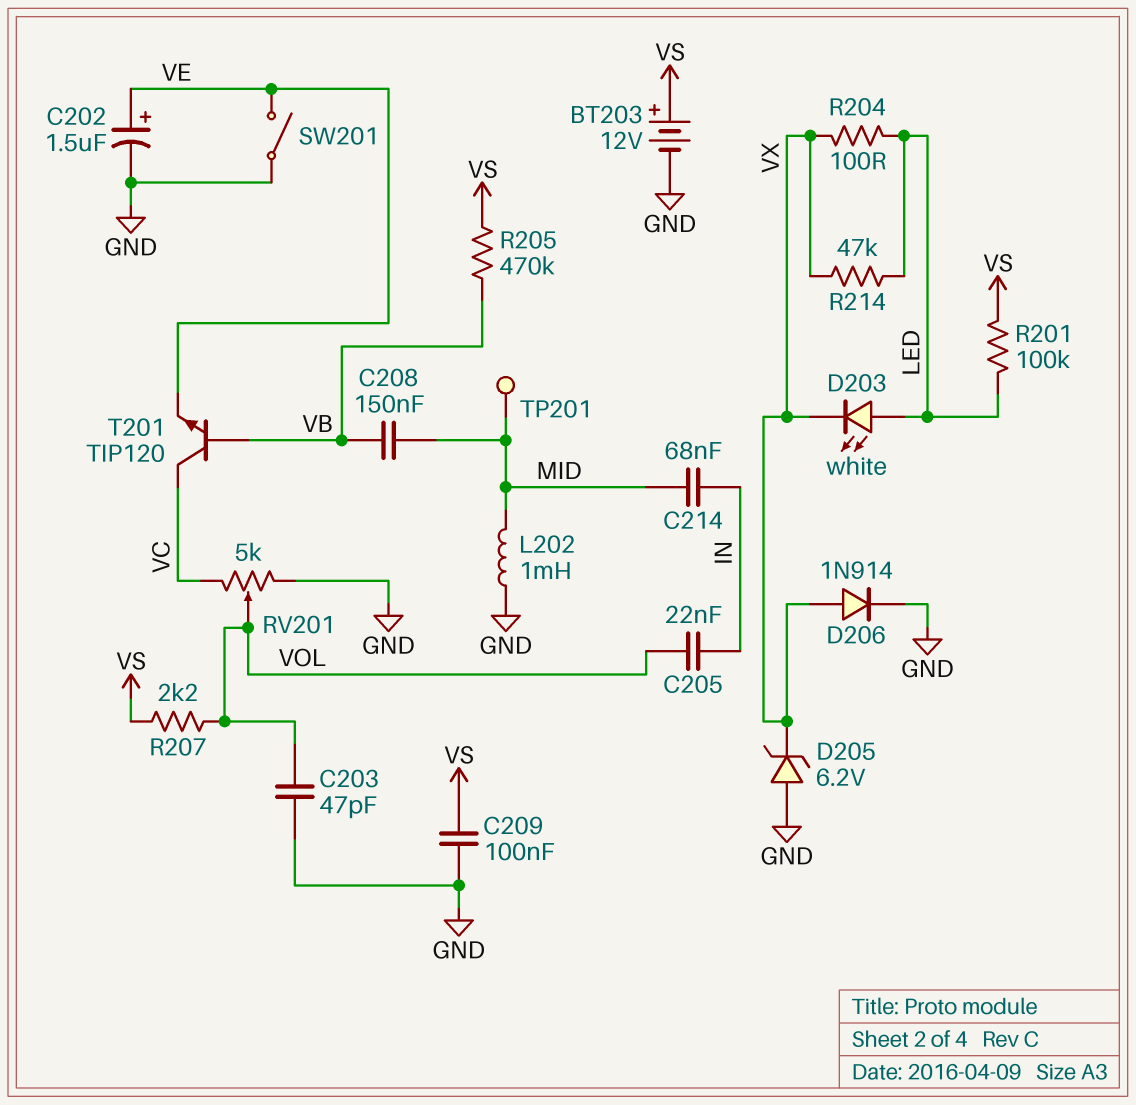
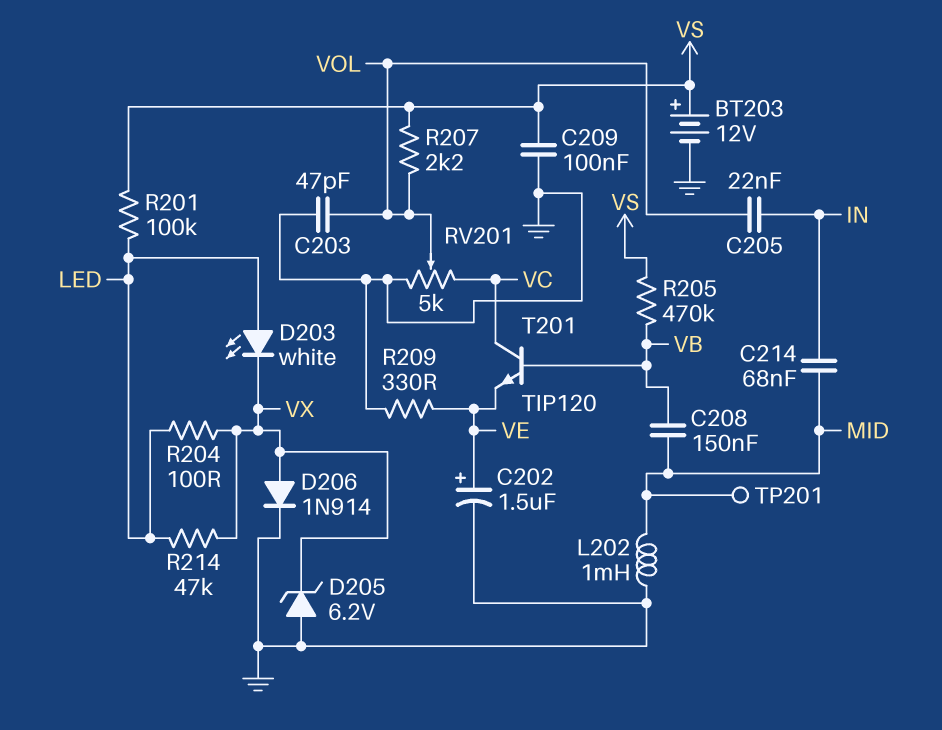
R209: none -> 330 (GND, VE)
SW201: switch (GND, VE) -> none

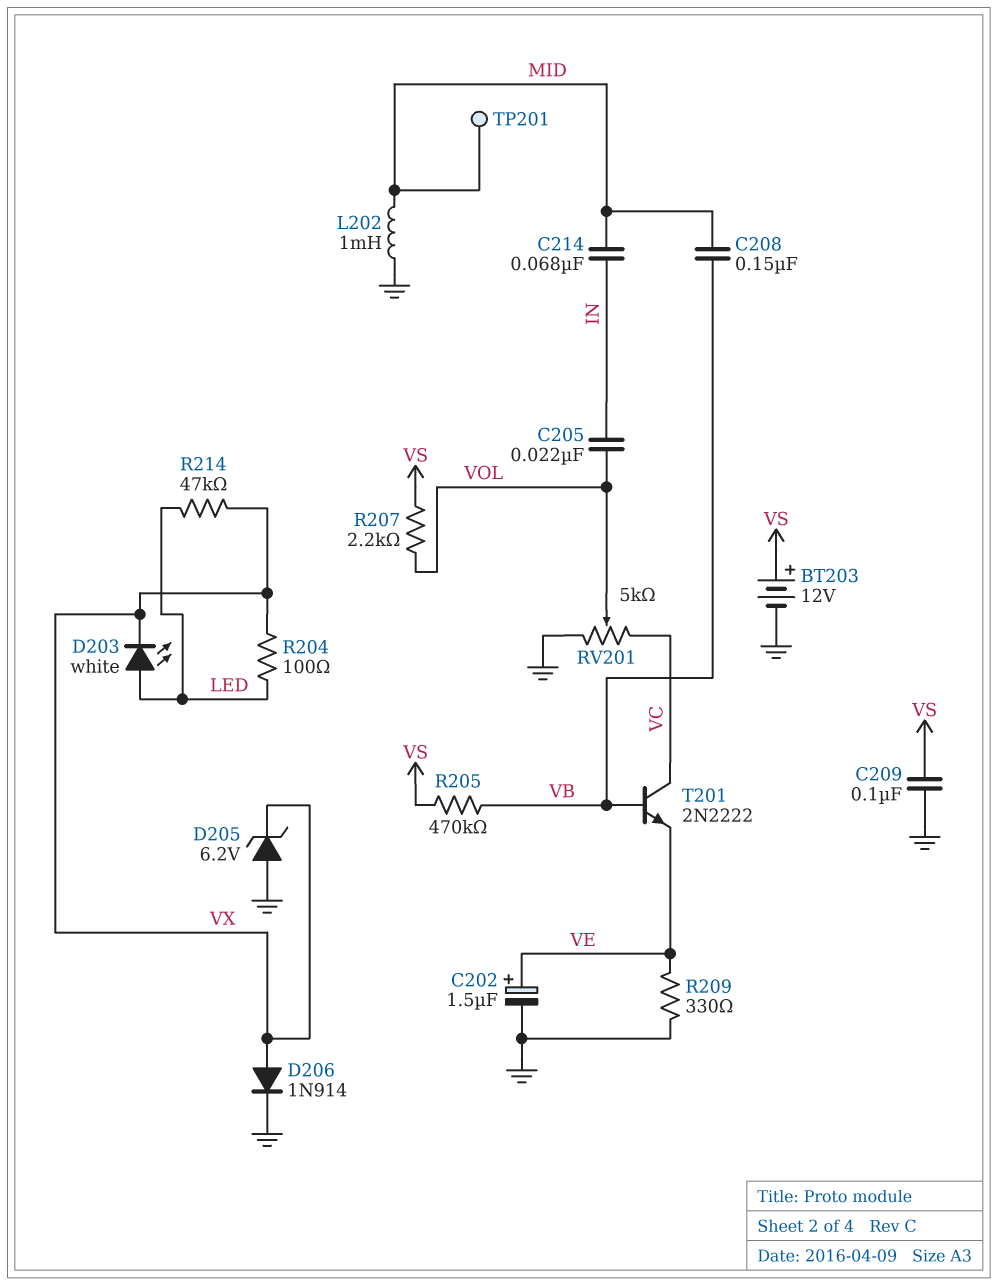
C203: 47pF (GND, VOL) -> none
R201: 100k (LED, VS) -> none
T201: NPN TIP120 (B VB, C VC, E VE) -> NPN 2N2222 (B VB, C VC, E VE)

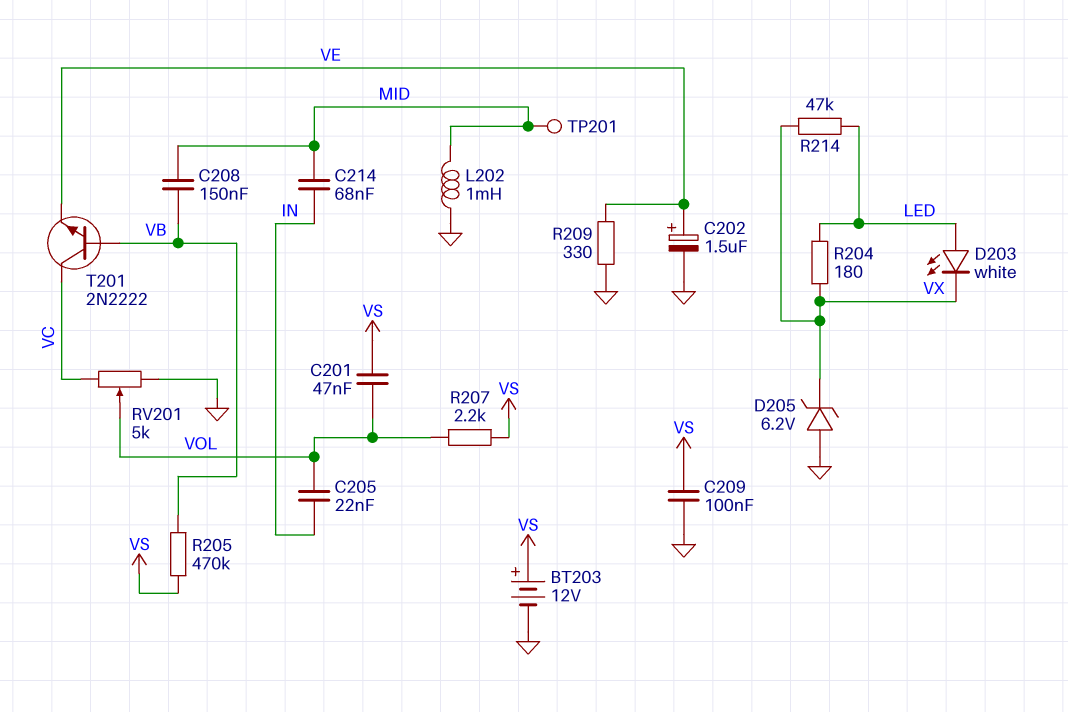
C201: none -> 47nF (VOL, VS)
D206: diode 1N914 (A VX, K GND) -> none
R204: 100 (LED, VX) -> 180 (LED, VX)

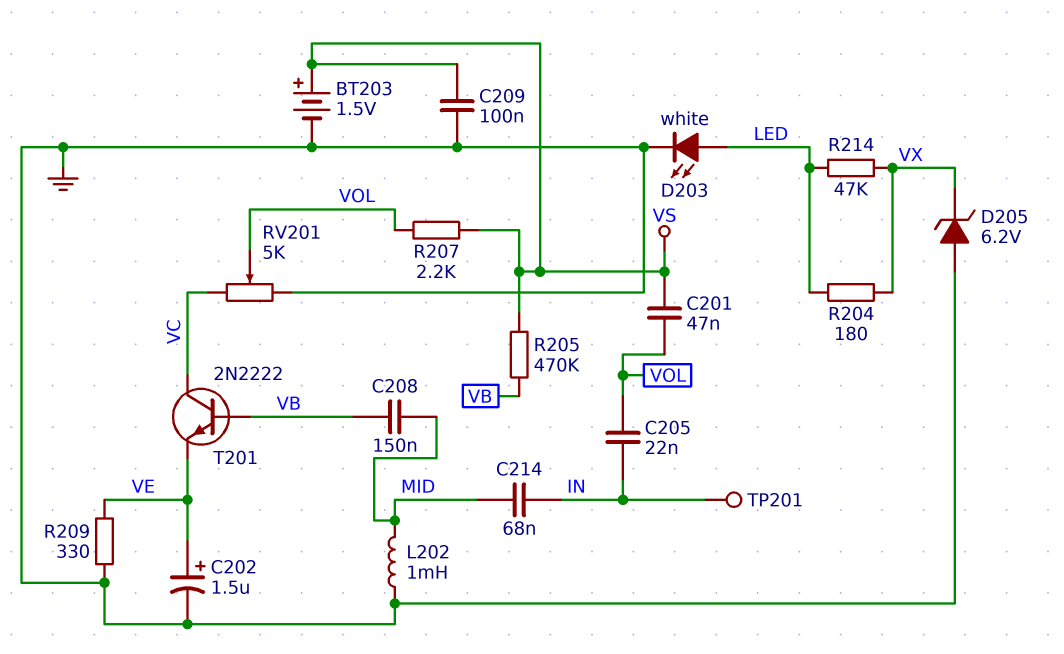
BT203: 12V (plus VS, minus GND) -> 1.5V (plus VS, minus GND)
D203: LED white (A LED, K VX) -> LED white (A LED, K GND)
TP201: test point (MID) -> test point (IN)

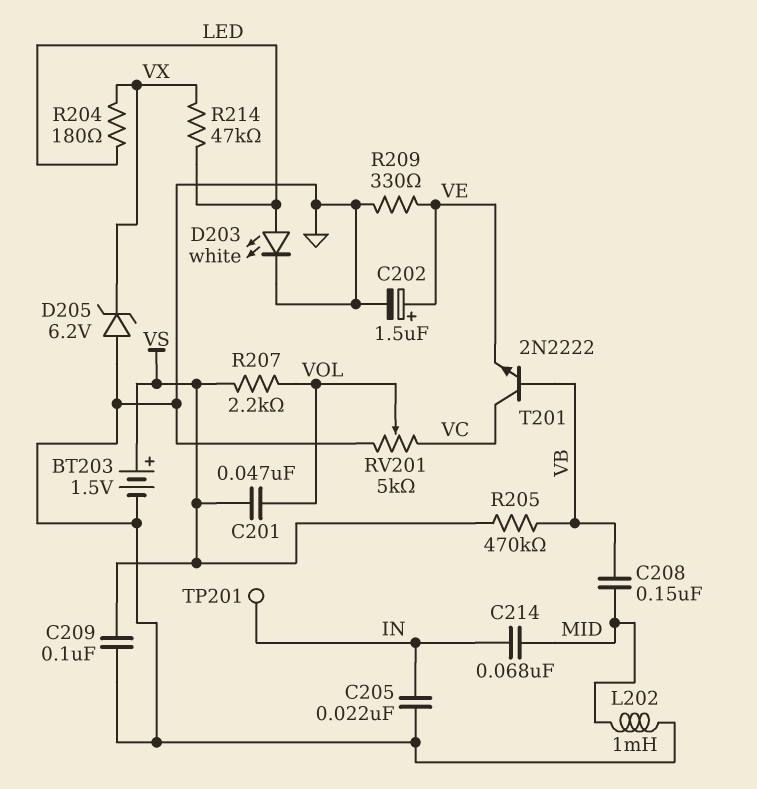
C205: 22nF (IN, VOL) -> 22nF (GND, IN)

